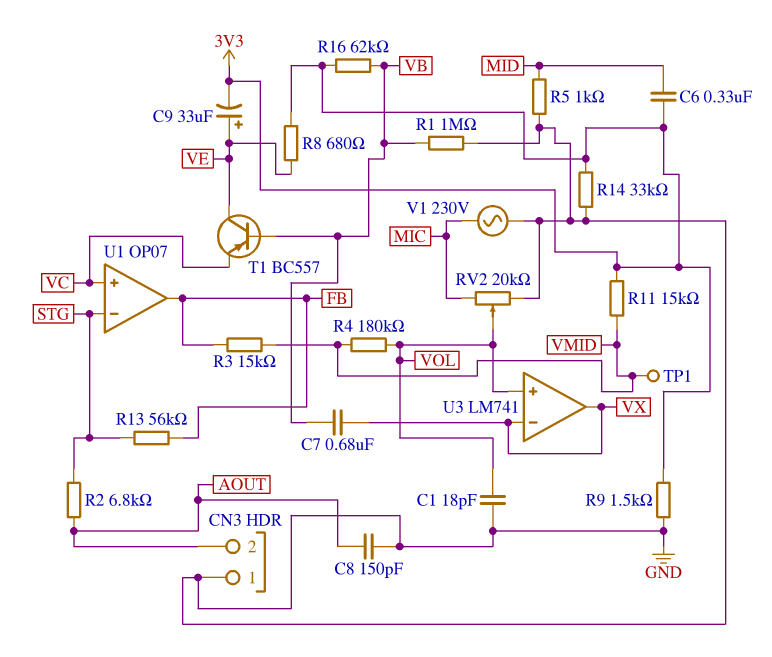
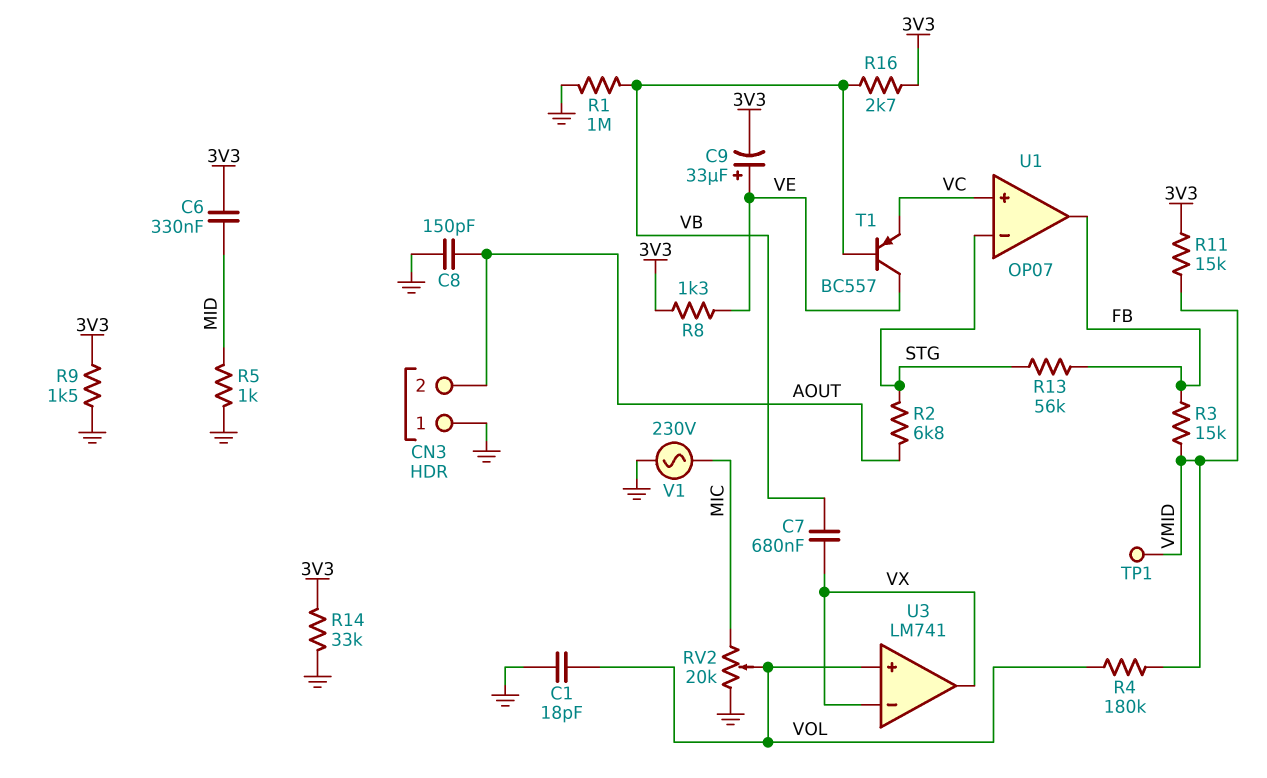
R8: 680 (3V3, VE) -> 1.3k (3V3, VE)
R16: 62k (3V3, VB) -> 2.7k (3V3, VB)

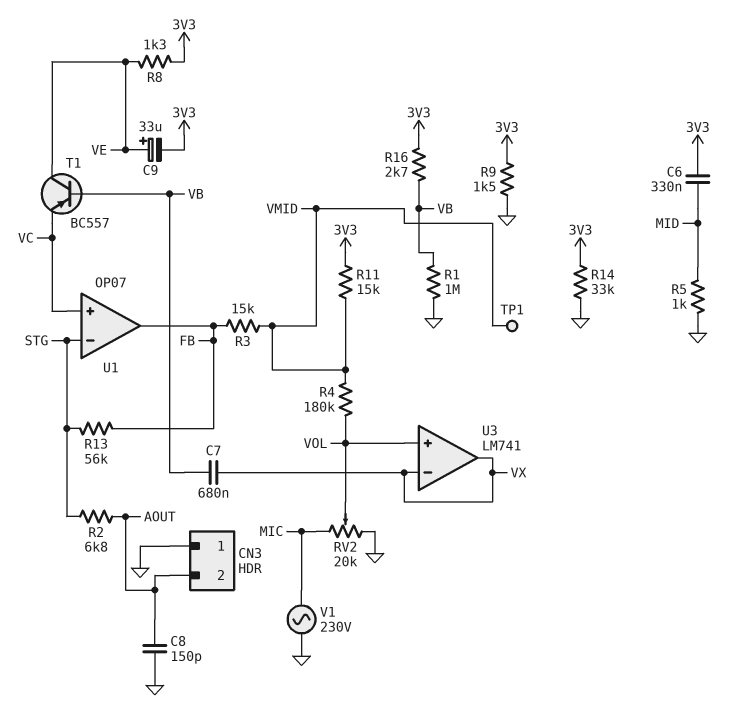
C1: 18pF (GND, VOL) -> none

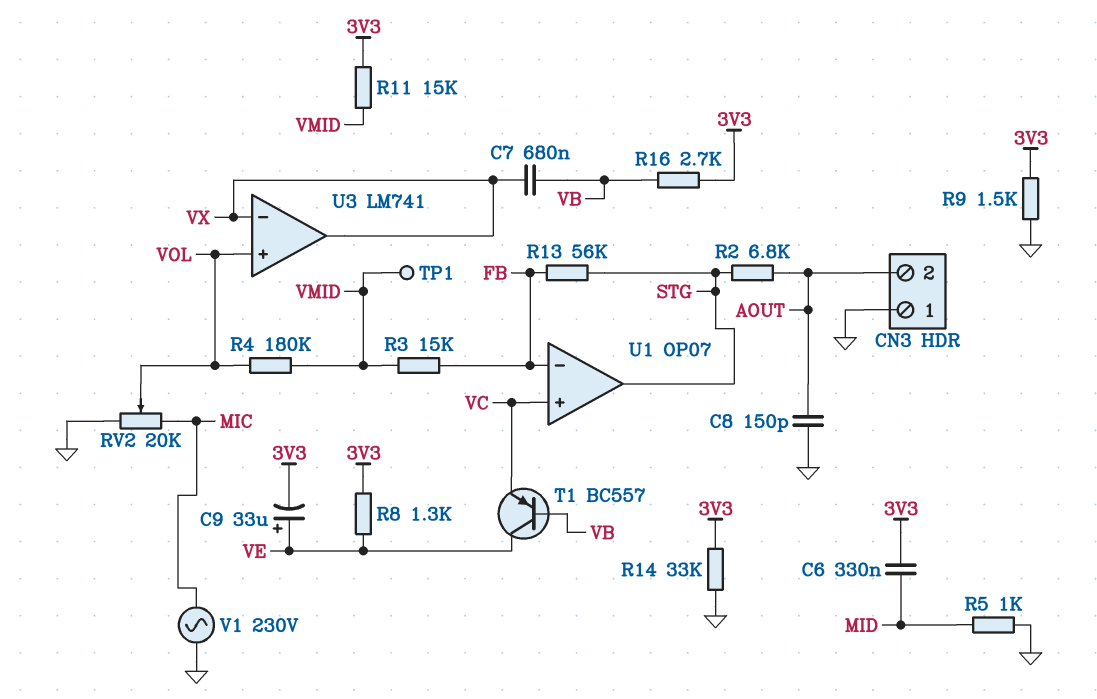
R1: 1M (GND, VB) -> none
U1 pin in-: STG -> FB
U1 pin out: FB -> STG

